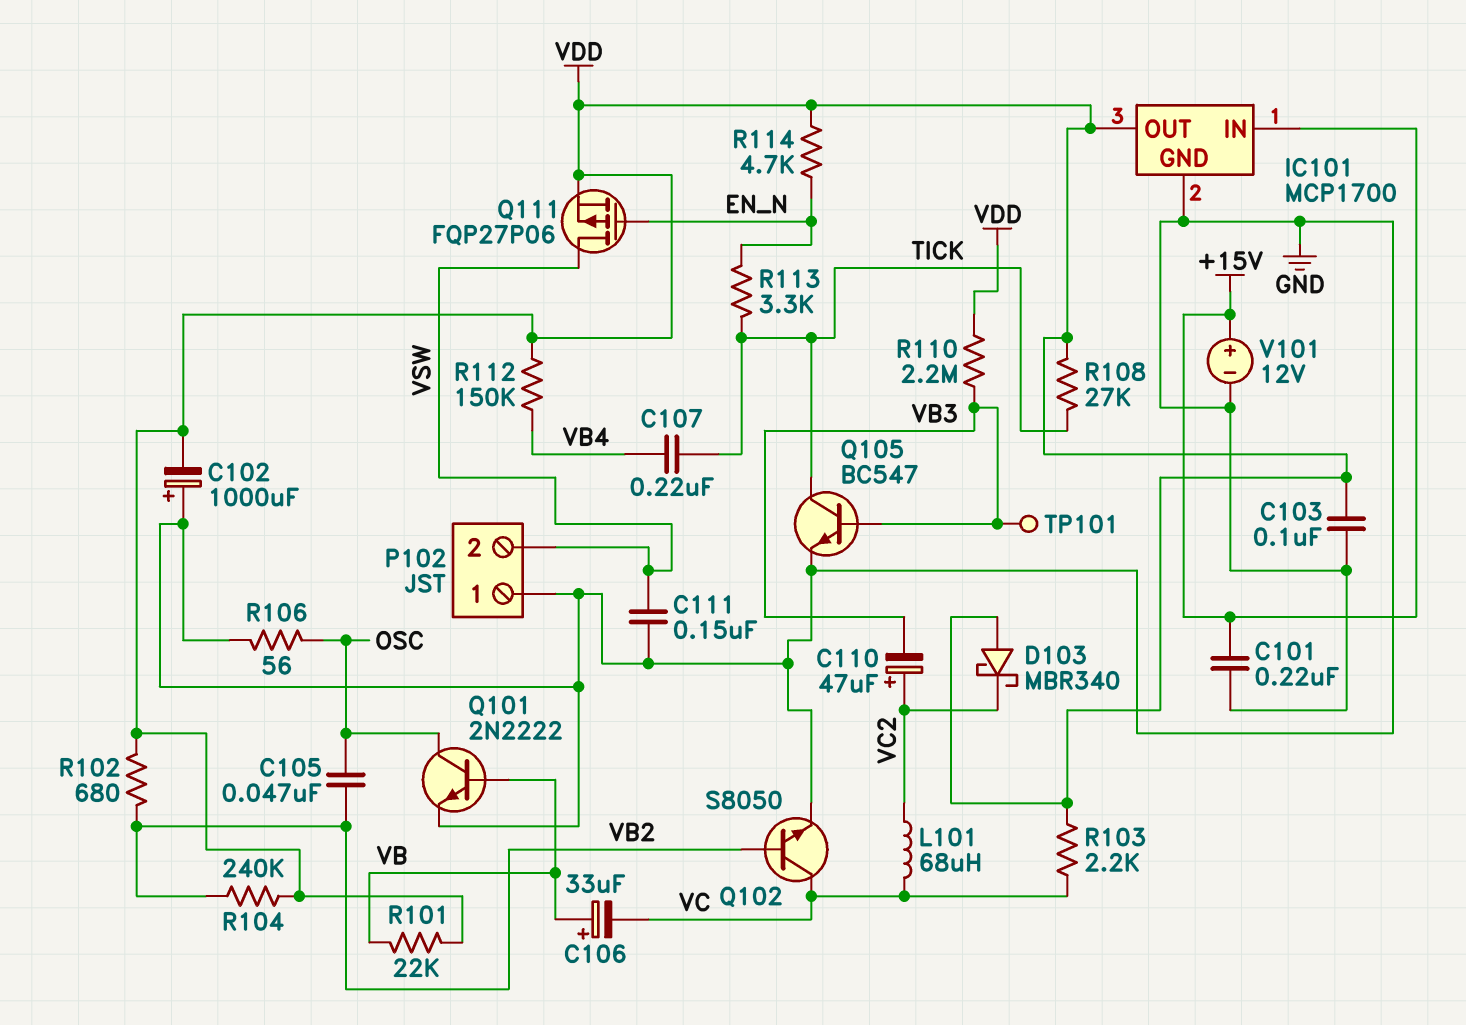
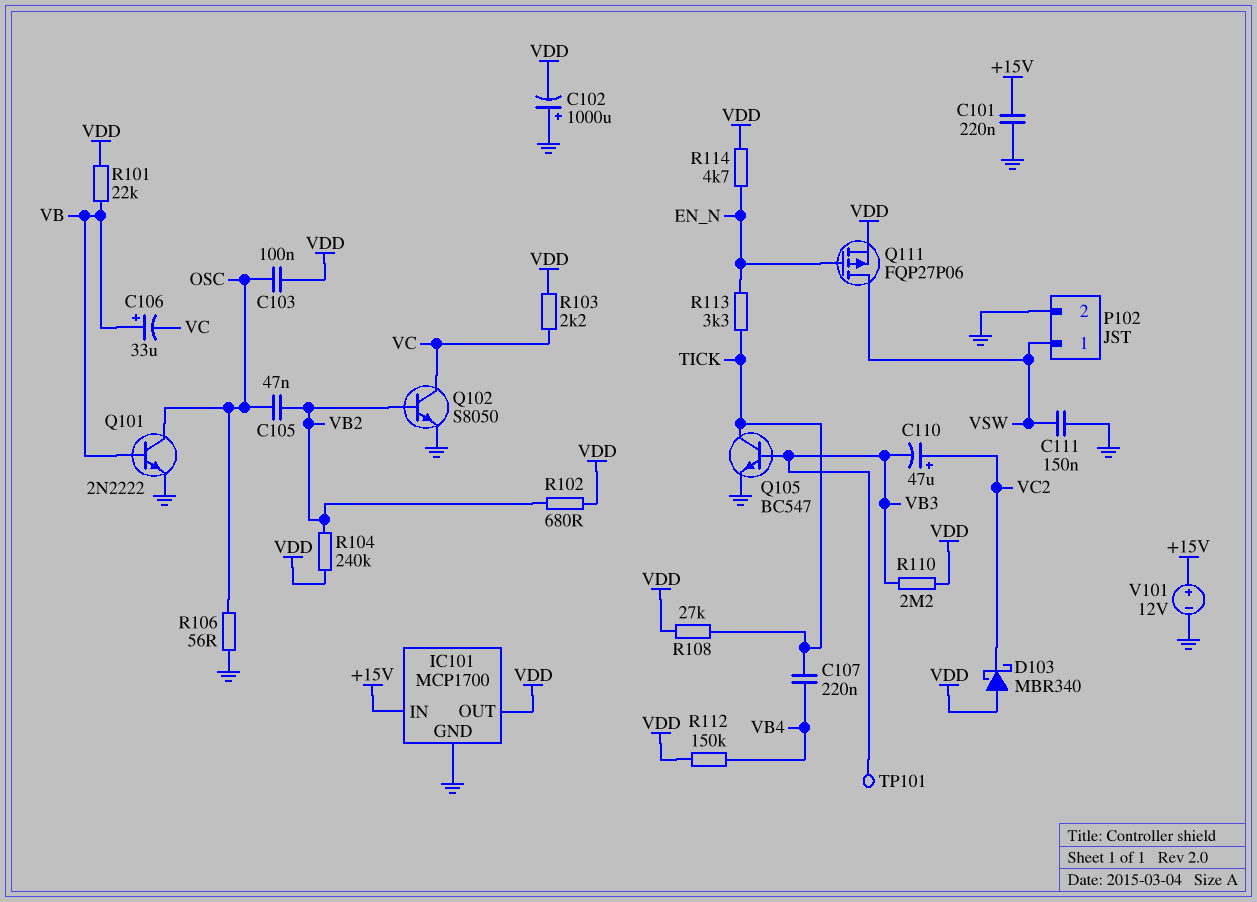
C103: 100nF (GND, VDD) -> 100nF (OSC, VDD)
L101: 68uH (VC, VC2) -> none
P102 pin 1: GND -> VSW
P102 pin 2: VSW -> GND

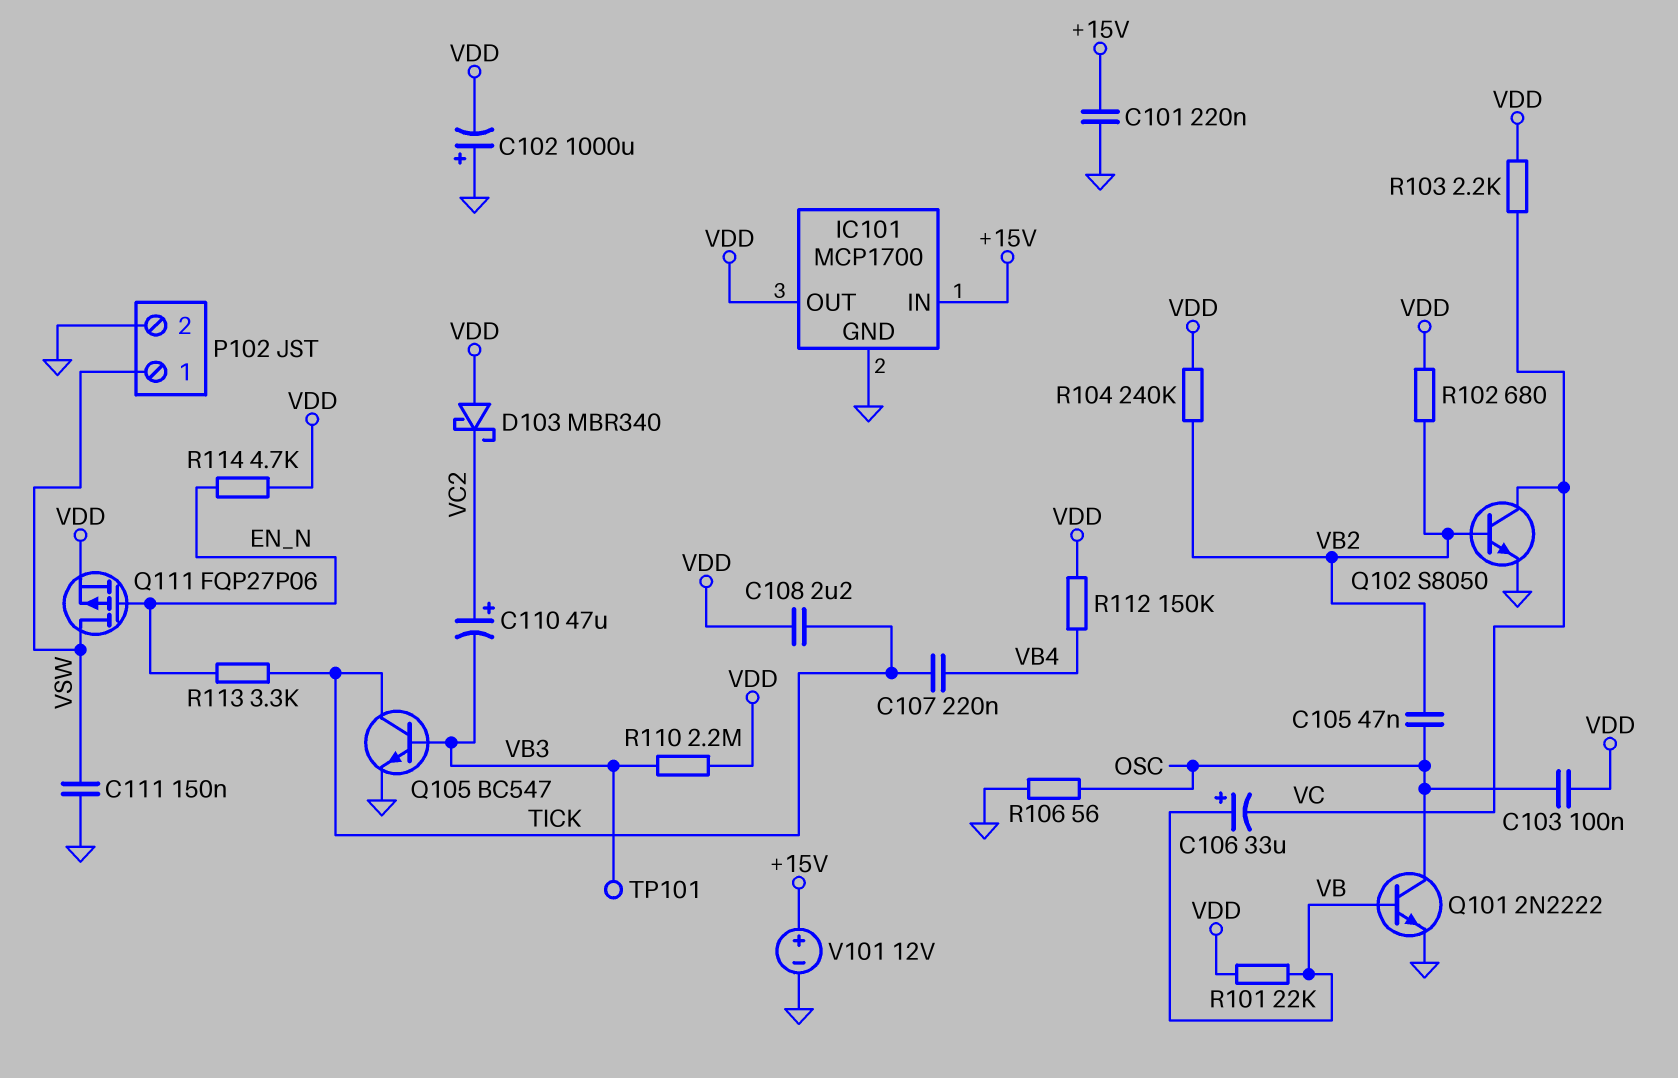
C108: none -> 2.2uF (TICK, VDD)
R108: 27k (TICK, VDD) -> none

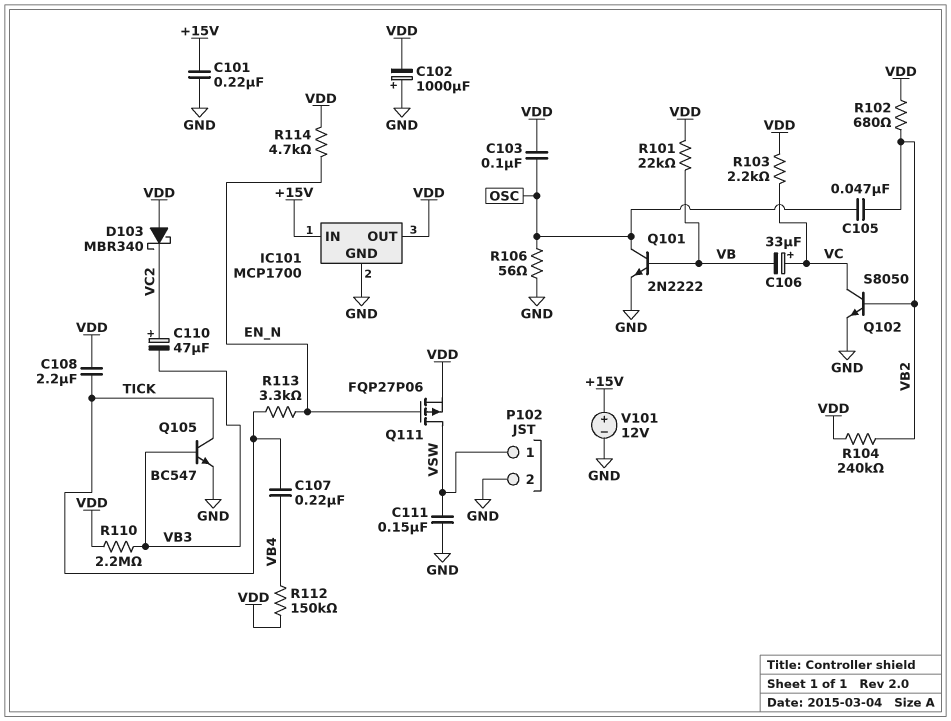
C106: 33uF (plus VB, minus VC) -> 33uF (plus VC, minus VB)
TP101: test point (VB3) -> none

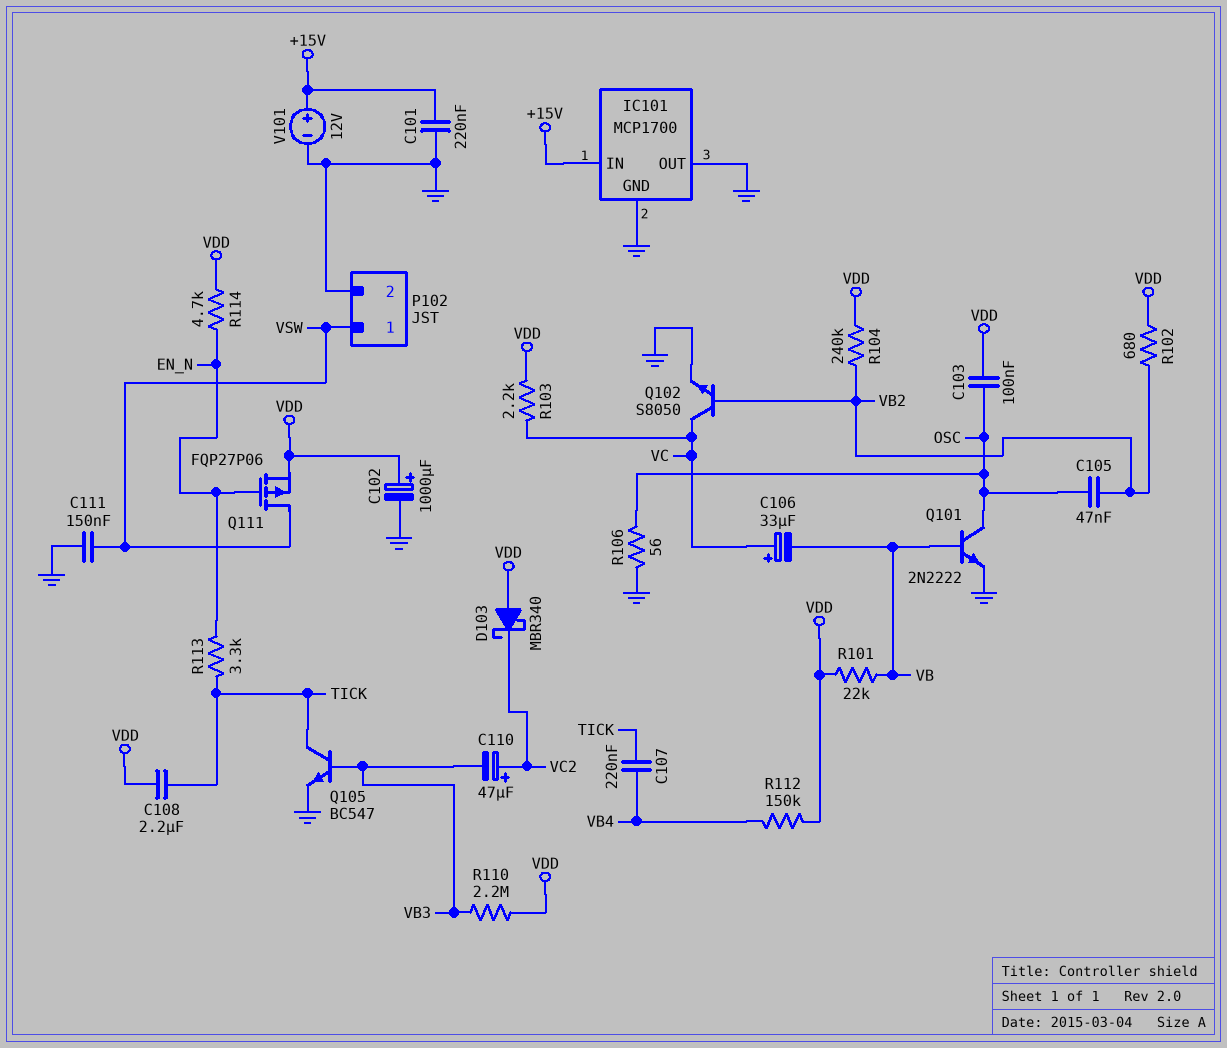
C102: 1000uF (plus GND, minus VDD) -> 1000uF (plus VDD, minus GND)
IC101 pin OUT: VDD -> GND

